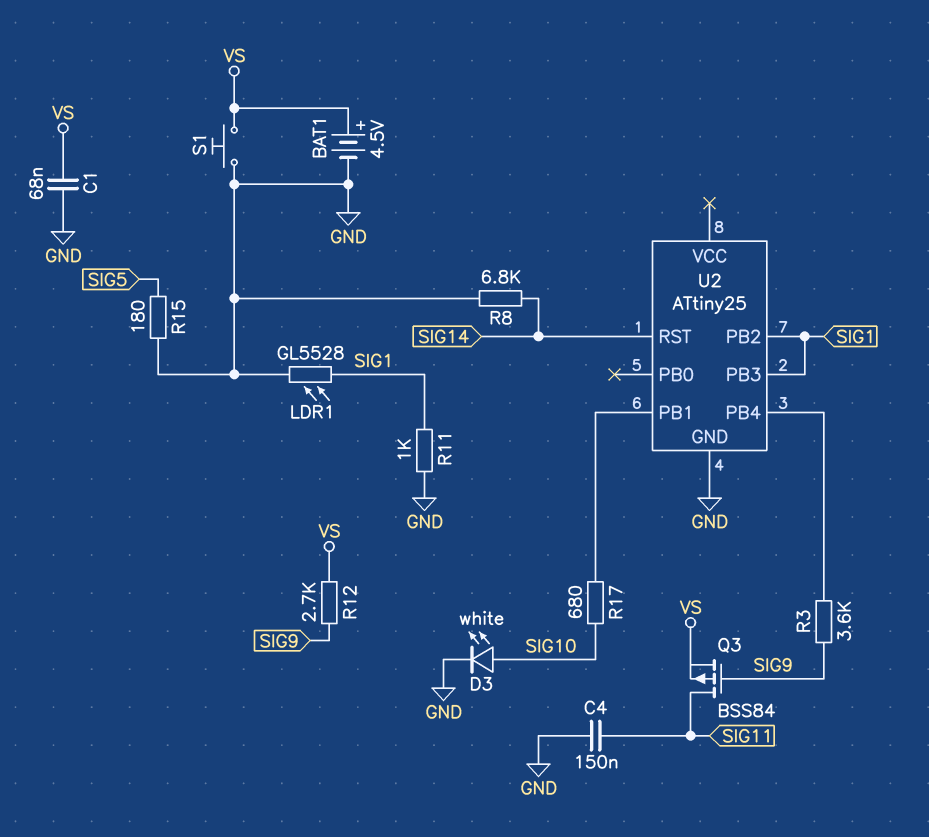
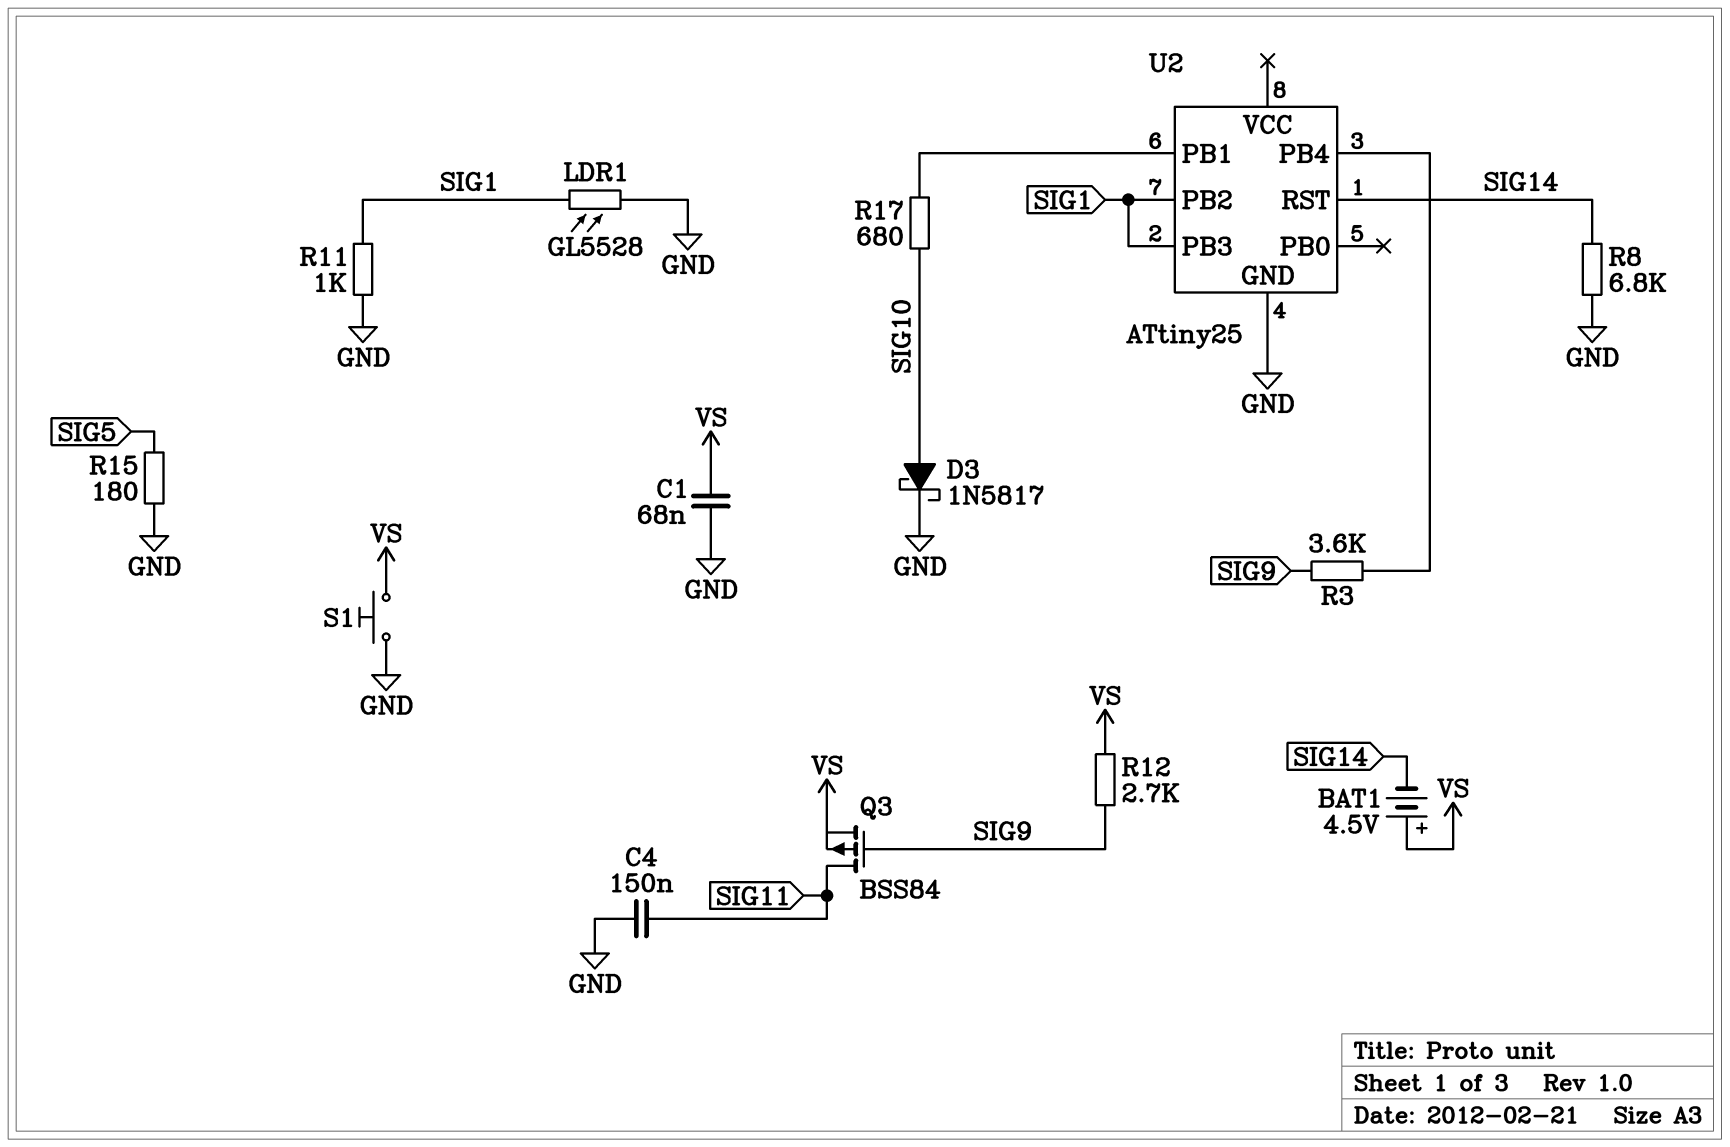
BAT1: 4.5V (plus VS, minus GND) -> 4.5V (plus VS, minus SIG14)
D3: LED white (A SIG10, K GND) -> schottky 1N5817 (A SIG10, K GND)

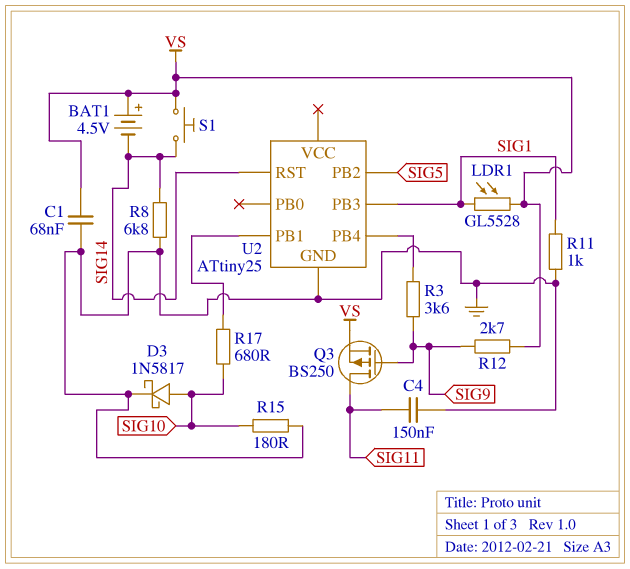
LDR1: GL5528 (GND, SIG1) -> GL5528 (SIG1, VS)
Q3: PMOS BSS84 (G SIG9, D SIG11, S VS) -> PMOS BS250 (G SIG9, D SIG11, S VS)
R15: 180 (GND, SIG5) -> 180 (GND, SIG10)
S1: button (GND, VS) -> button (SIG14, VS)
U2 pin PB2: SIG1 -> SIG5

